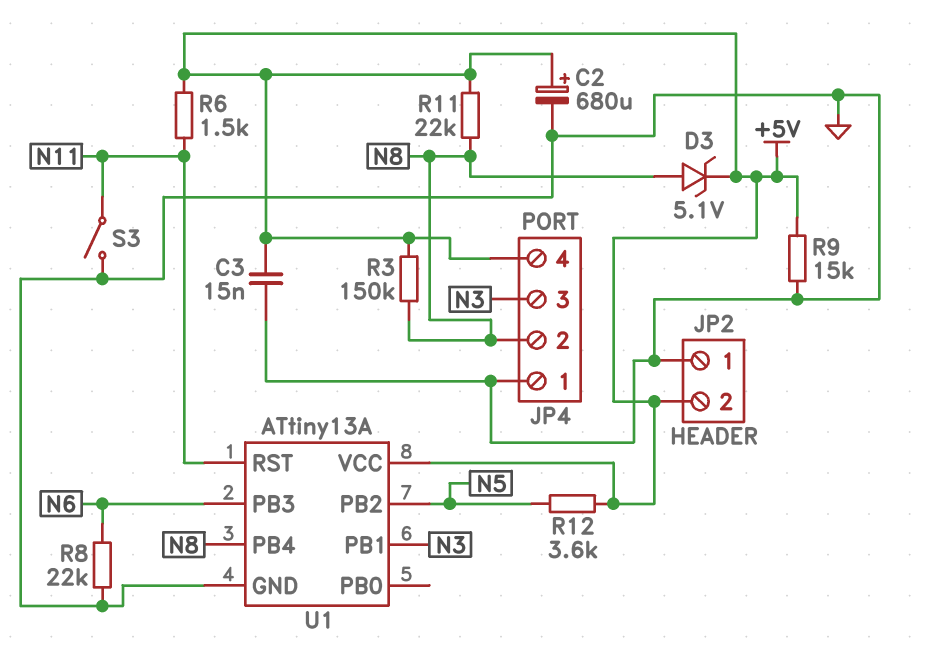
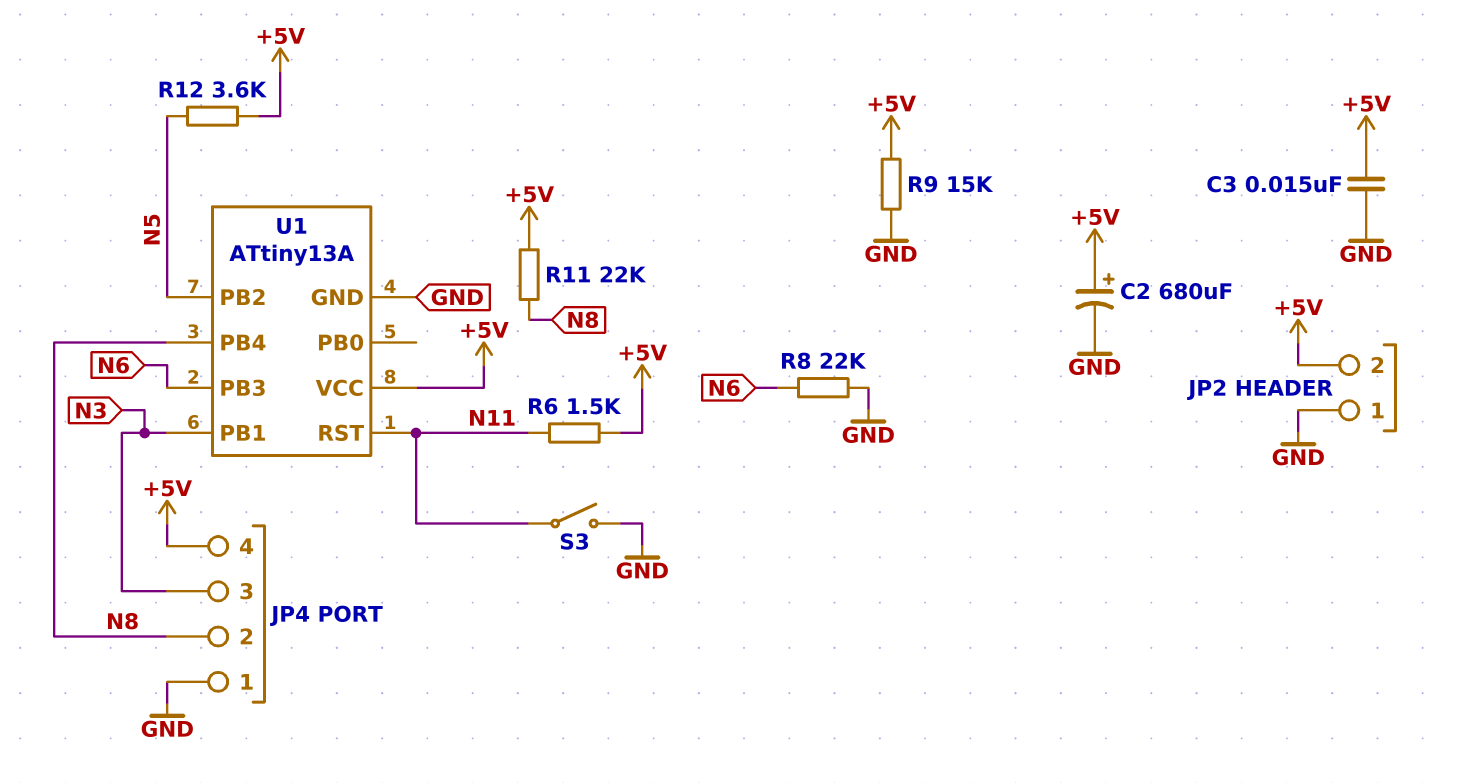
D3: zener 5.1V (A N8, K +5V) -> none
R3: 150k (+5V, N8) -> none

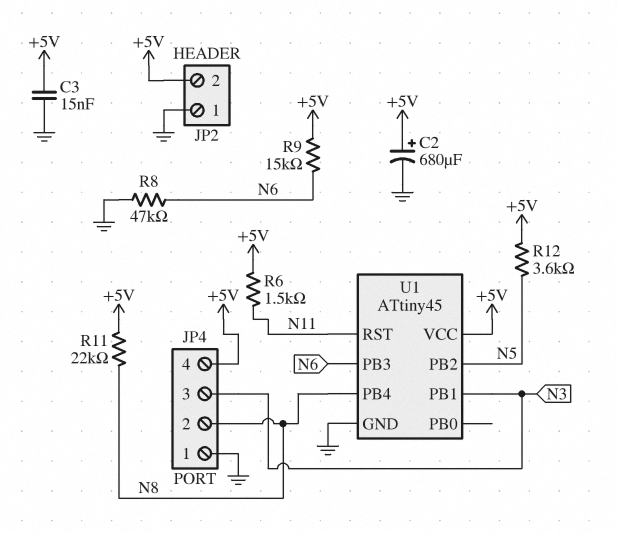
R8: 22k (GND, N6) -> 47k (GND, N6)
R9: 15k (+5V, GND) -> 15k (+5V, N6)
S3: switch (GND, N11) -> none
U1: ATtiny13A -> ATtiny45

